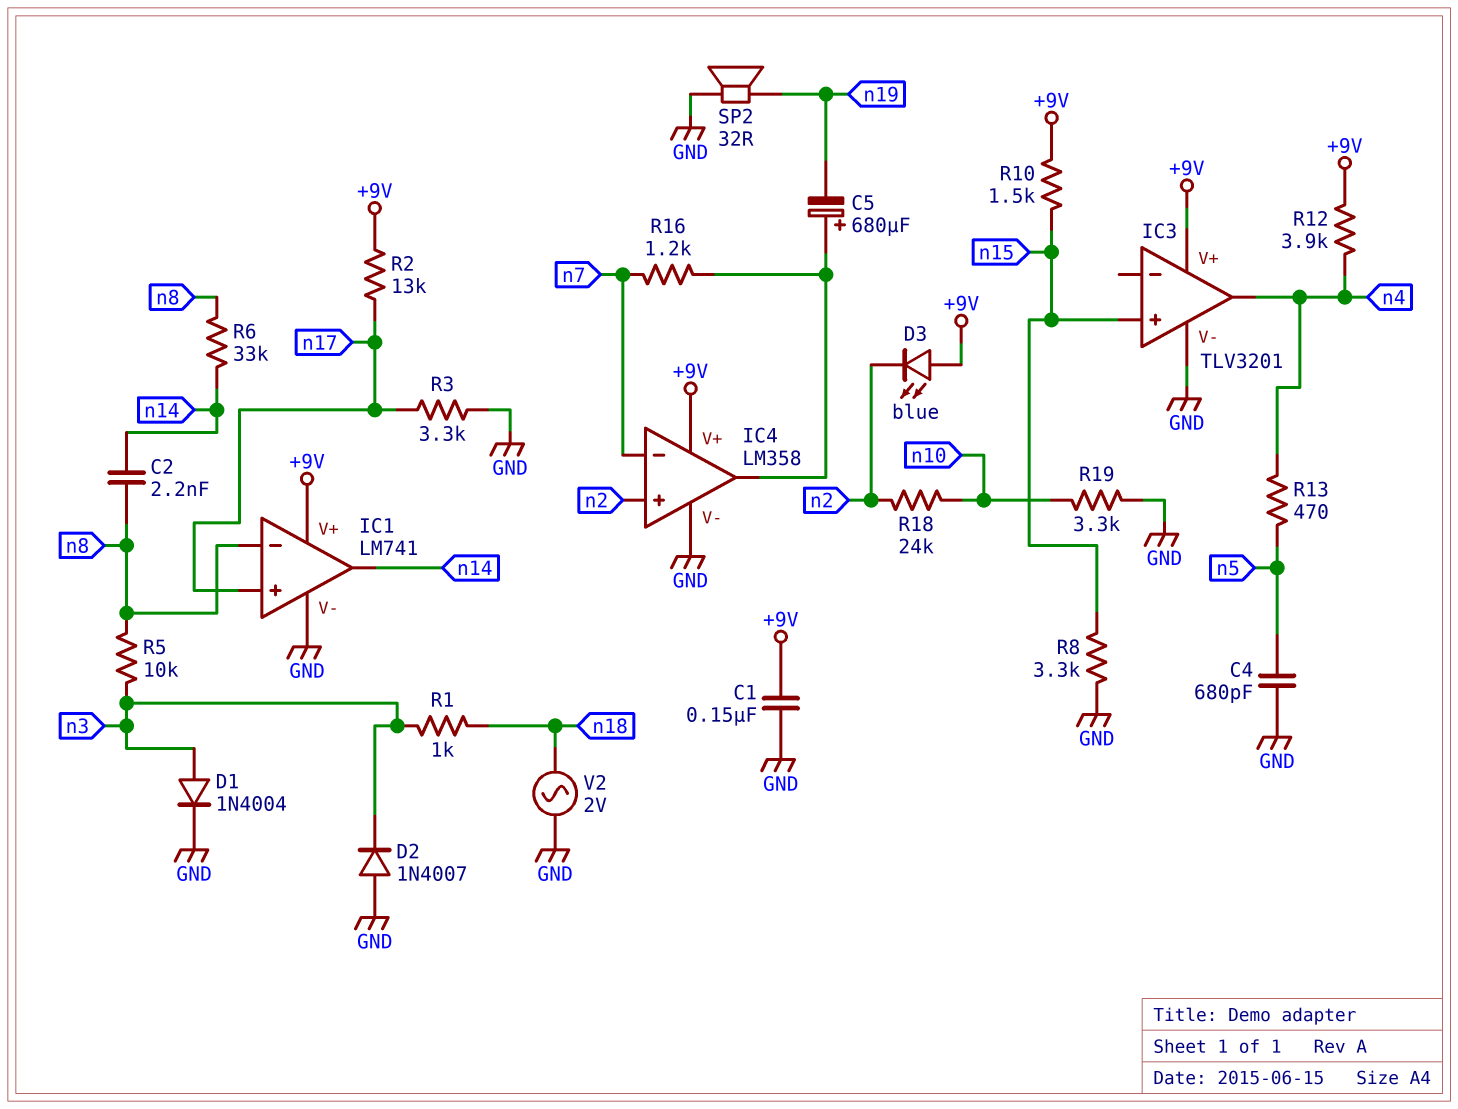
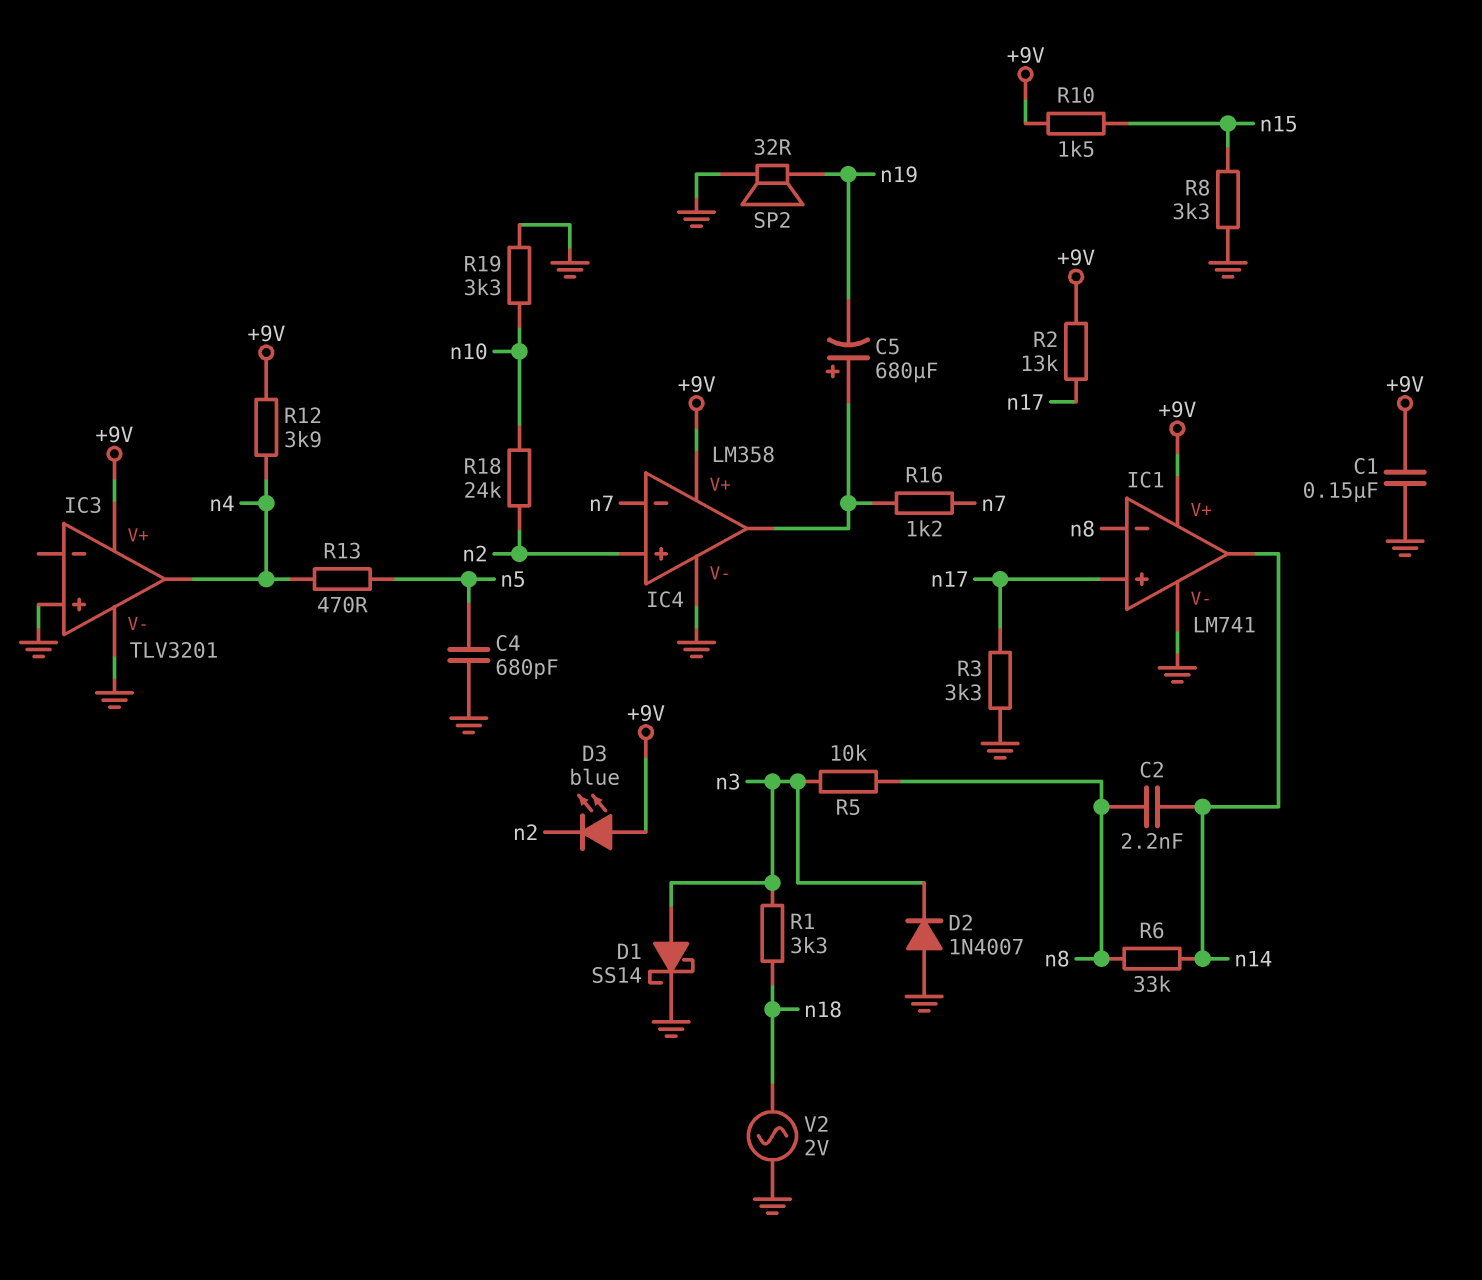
D1: diode 1N4004 (A n3, K GND) -> schottky SS14 (A n3, K GND)
IC3 pin in+: n15 -> GND
R1: 1k (n3, n18) -> 3.3k (n3, n18)

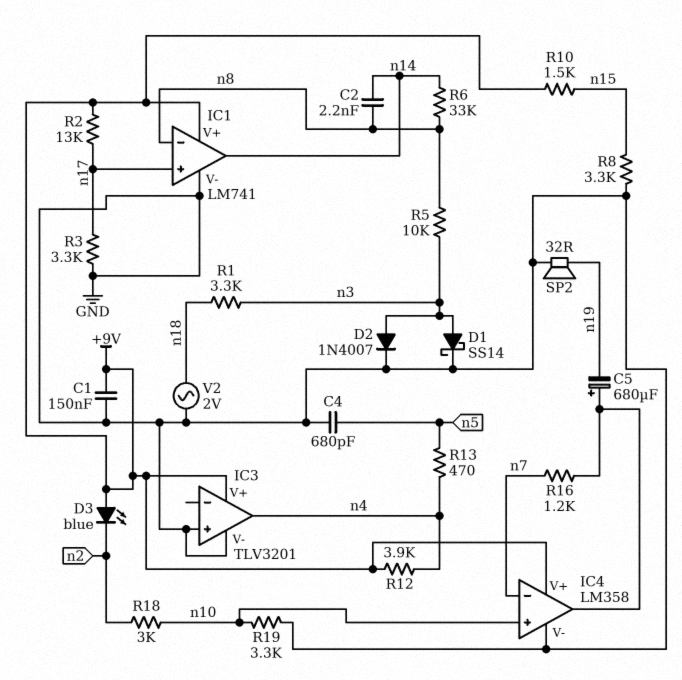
D2: diode 1N4007 (A GND, K n3) -> diode 1N4007 (A n3, K GND)
IC4 pin in+: n2 -> n10
R18: 24k (n2, n10) -> 3k (n2, n10)

